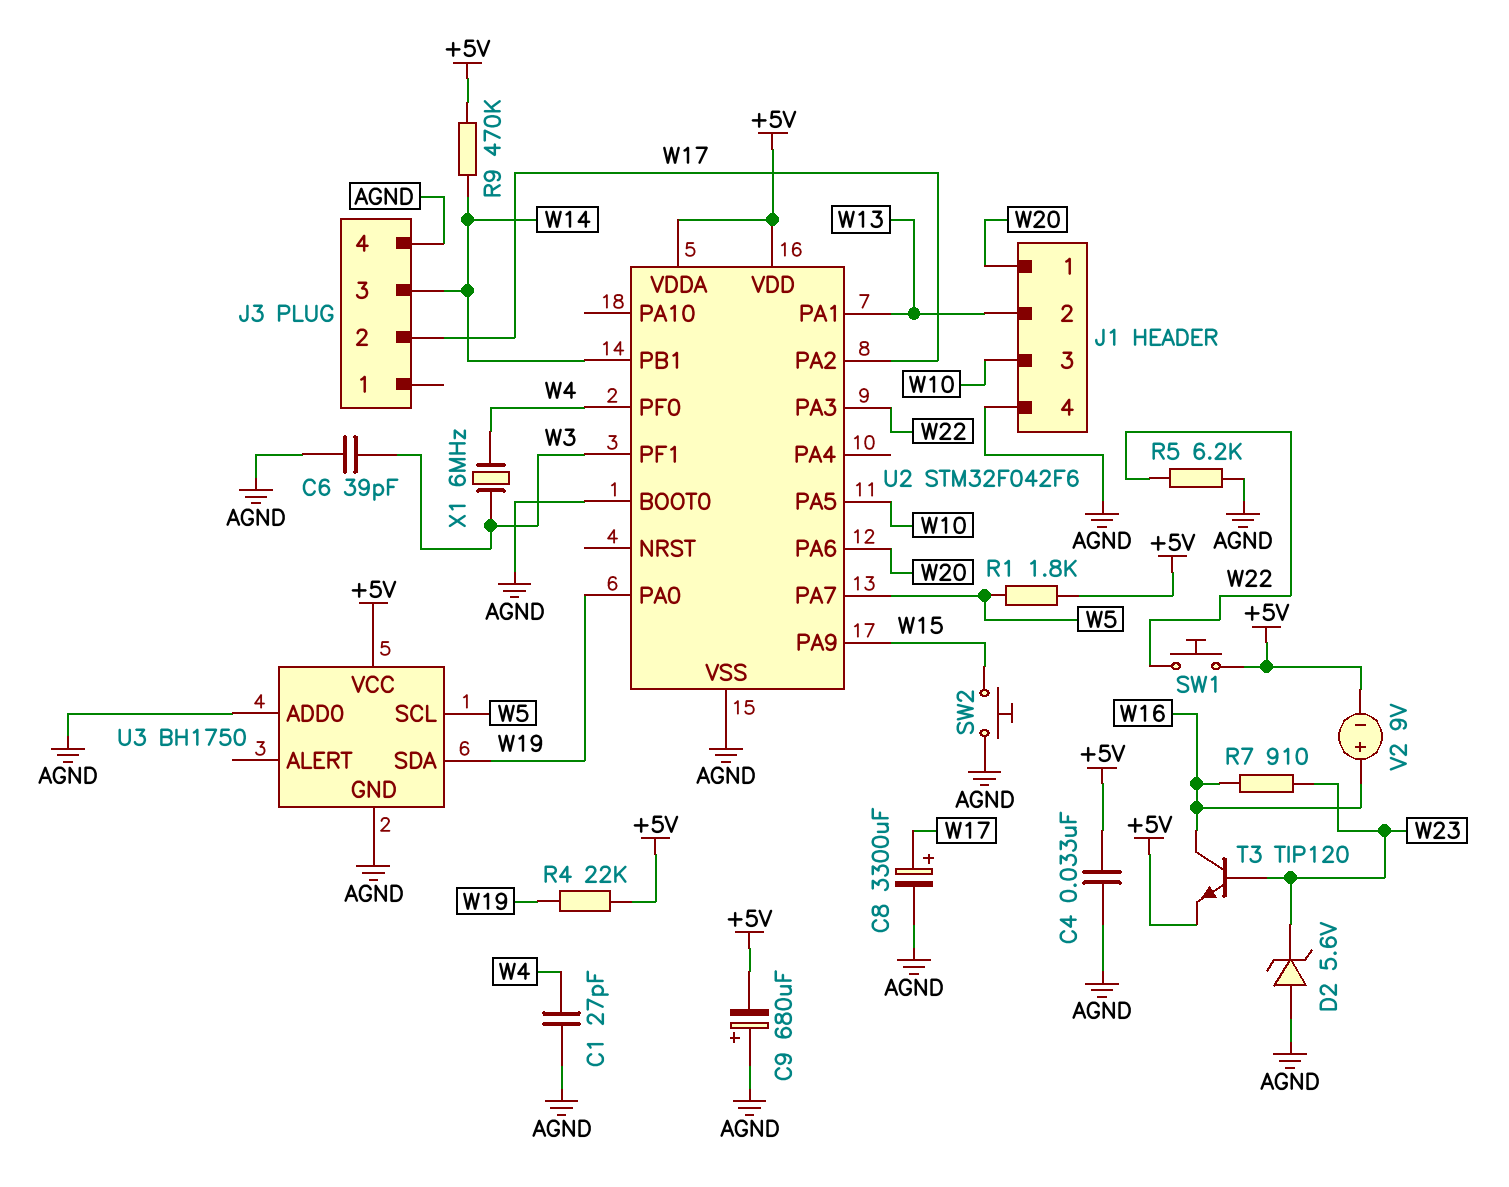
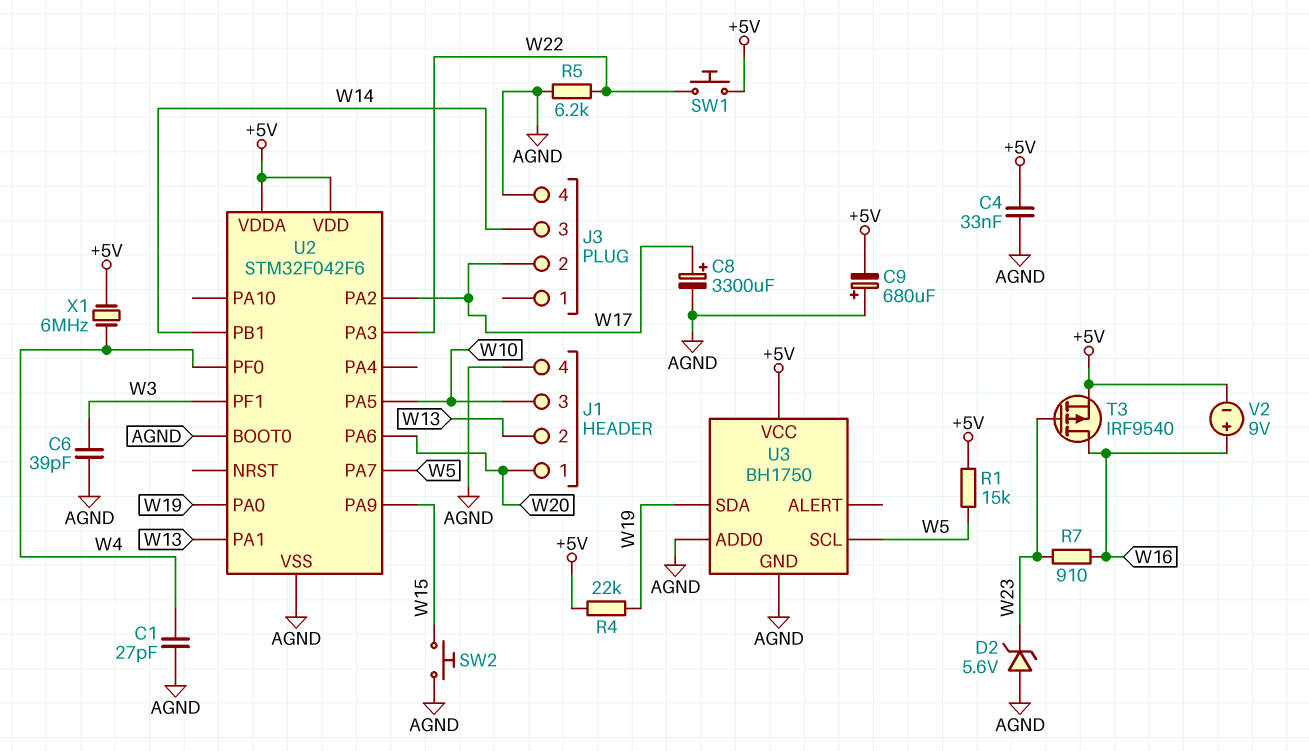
R1: 1.8k (+5V, W5) -> 15k (+5V, W5)
R9: 470k (+5V, W14) -> none
T3: NPN TIP120 (B W23, C W16, E +5V) -> PMOS IRF9540 (G W23, D W16, S +5V)
X1: 6MHz (W3, W4) -> 6MHz (+5V, W4)

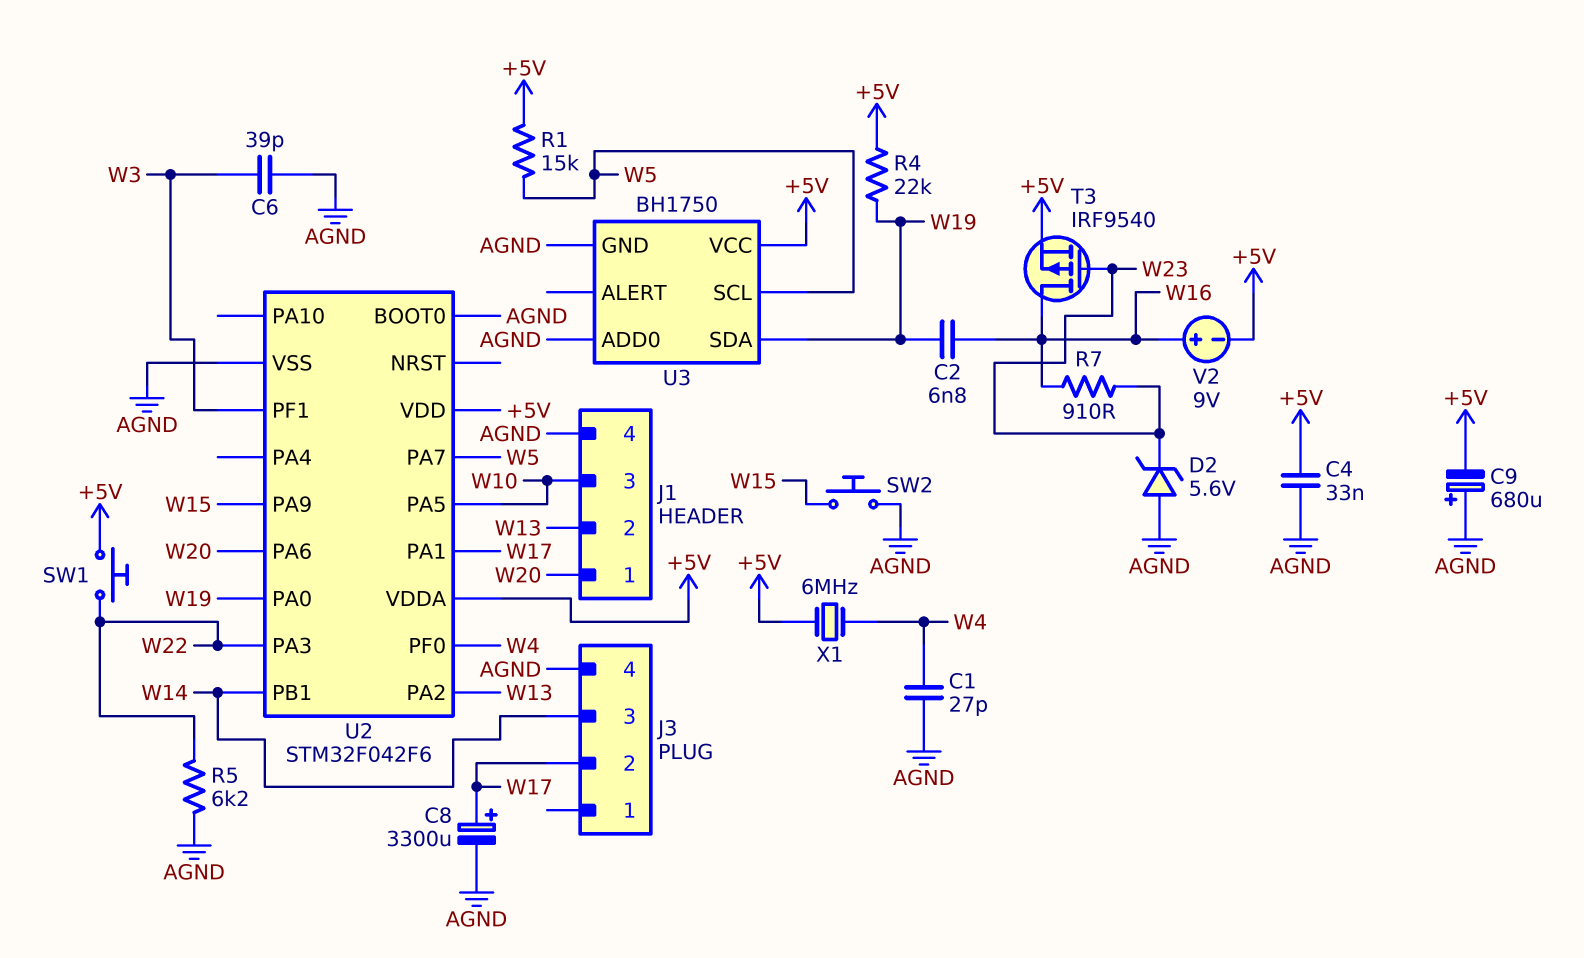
C2: none -> 6.8nF (W16, W19)
U2 pin PA1: W13 -> W17
U2 pin PA2: W17 -> W13

